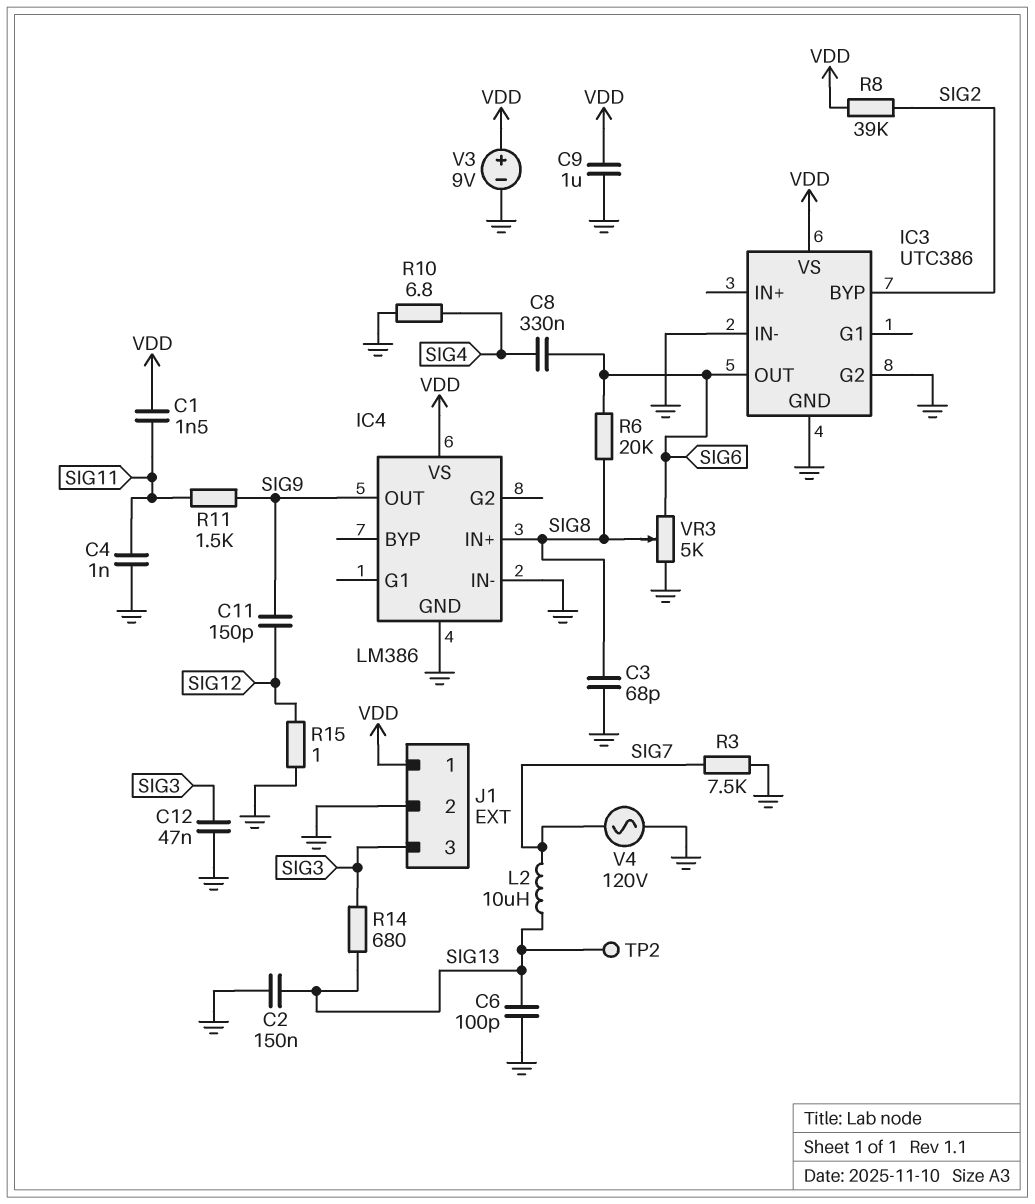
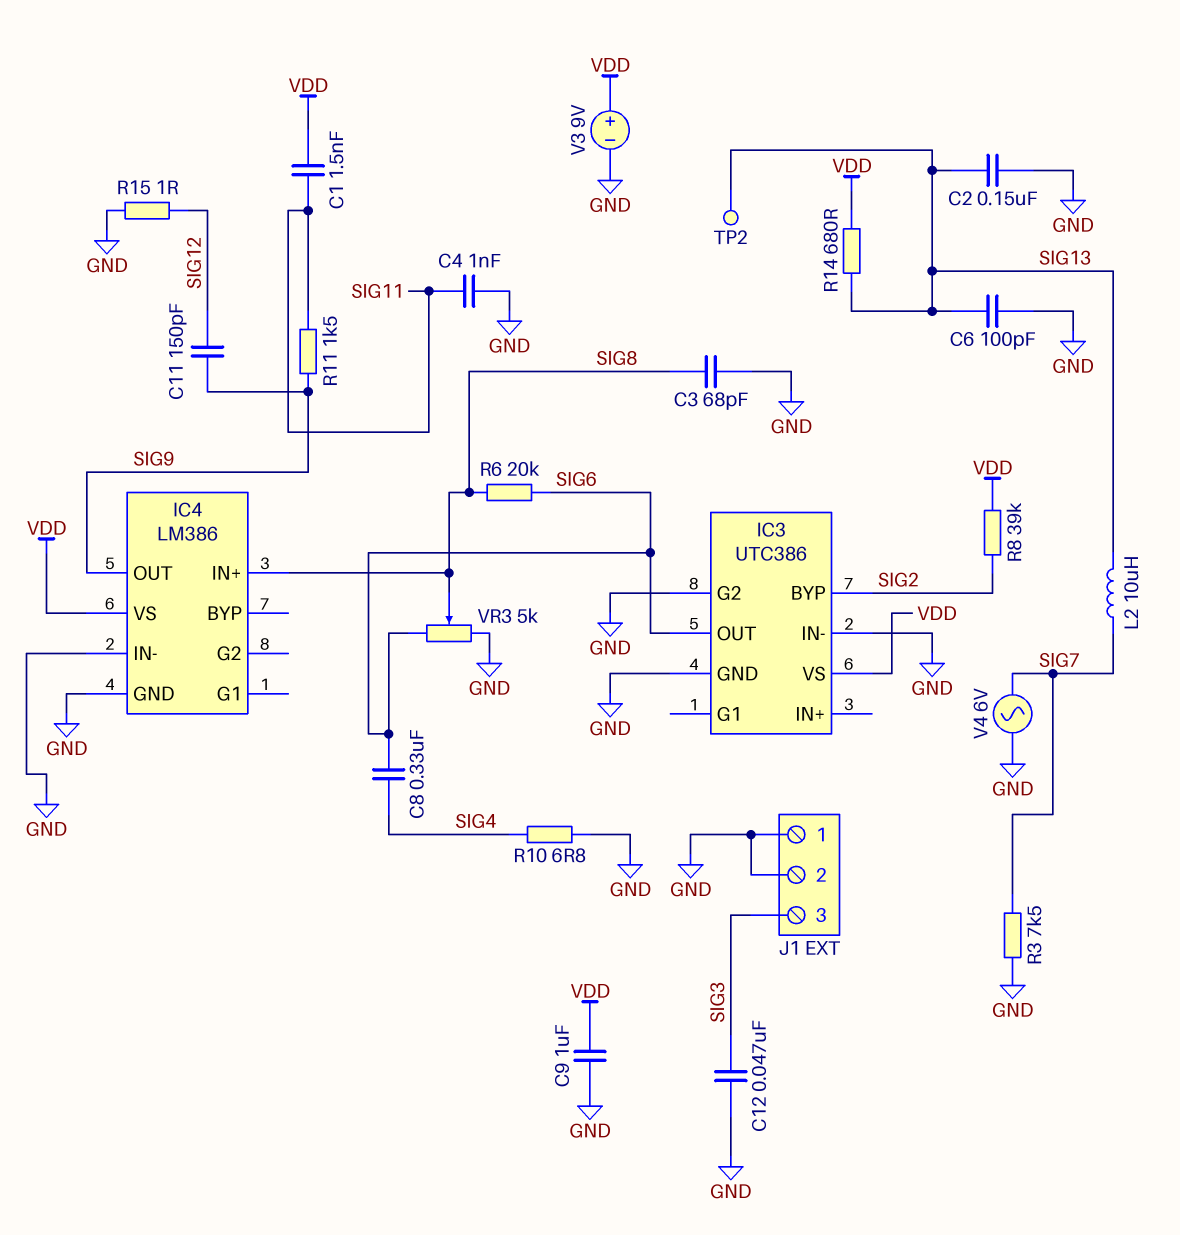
J1 pin 1: VDD -> GND
R14: 680 (SIG3, SIG13) -> 680 (SIG13, VDD)
V4: AC 120V (GND, SIG7) -> AC 6V (GND, SIG7)

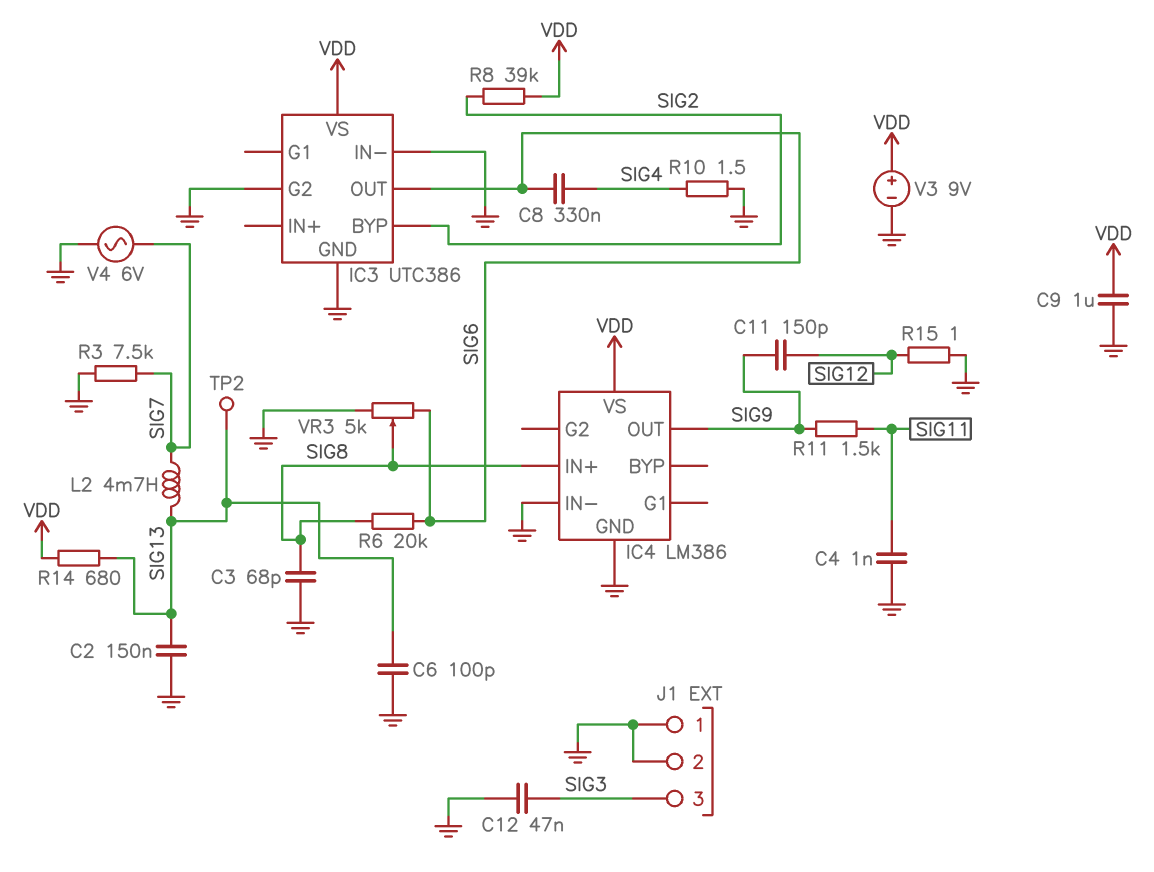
C1: 1.5nF (SIG11, VDD) -> none
L2: 10uH (SIG7, SIG13) -> 4.7mH (SIG7, SIG13)
R10: 6.8 (GND, SIG4) -> 1.5 (GND, SIG4)

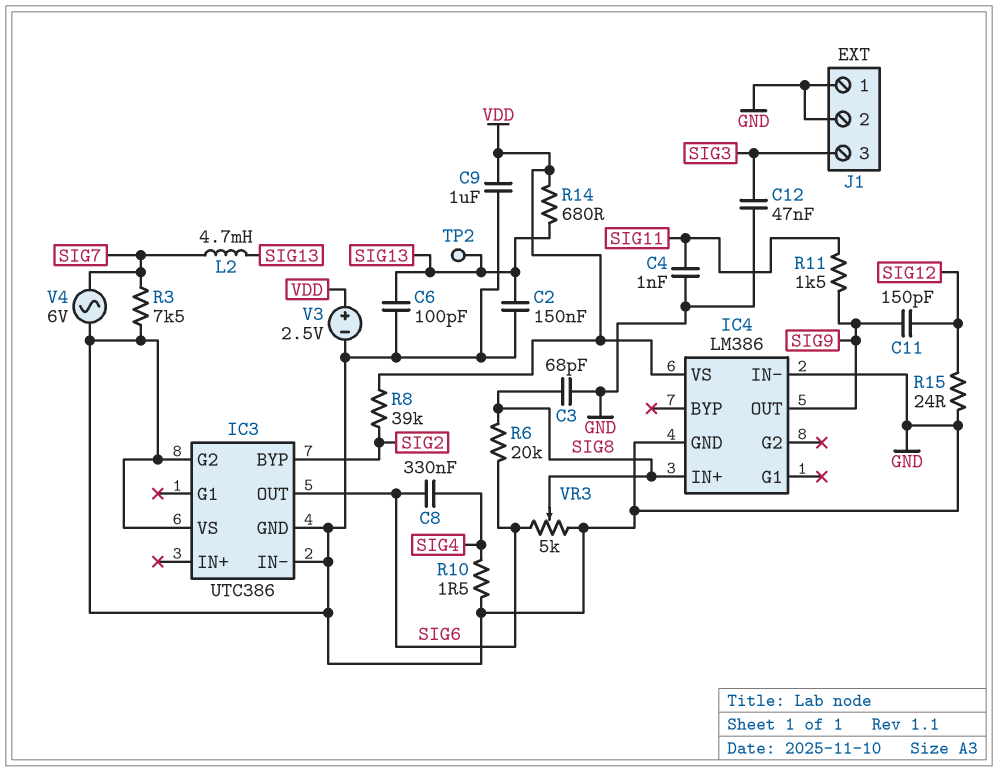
IC3 pin VS: VDD -> GND
R15: 1 (GND, SIG12) -> 24 (GND, SIG12)
V3: 9V (plus VDD, minus GND) -> 2.5V (plus VDD, minus GND)

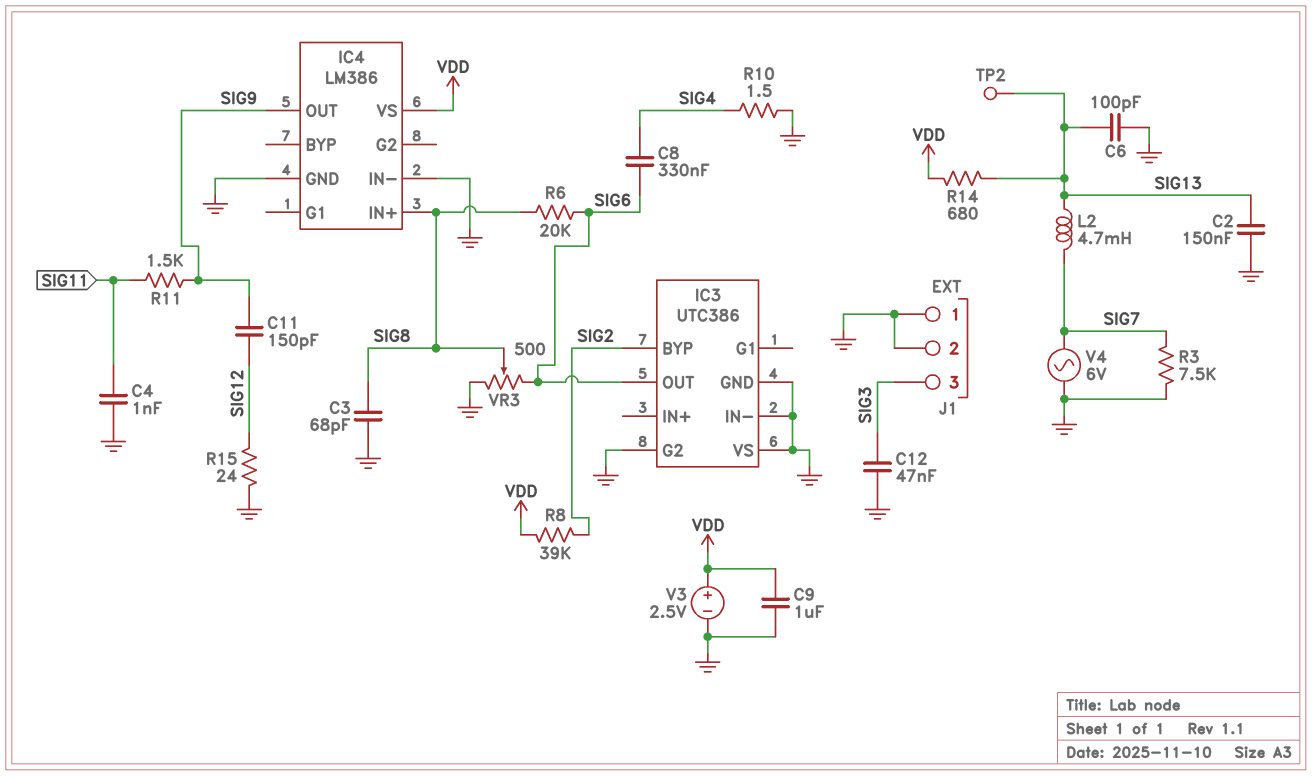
VR3: 5k (GND, SIG6, wiper SIG8) -> 500 (GND, SIG6, wiper SIG8)

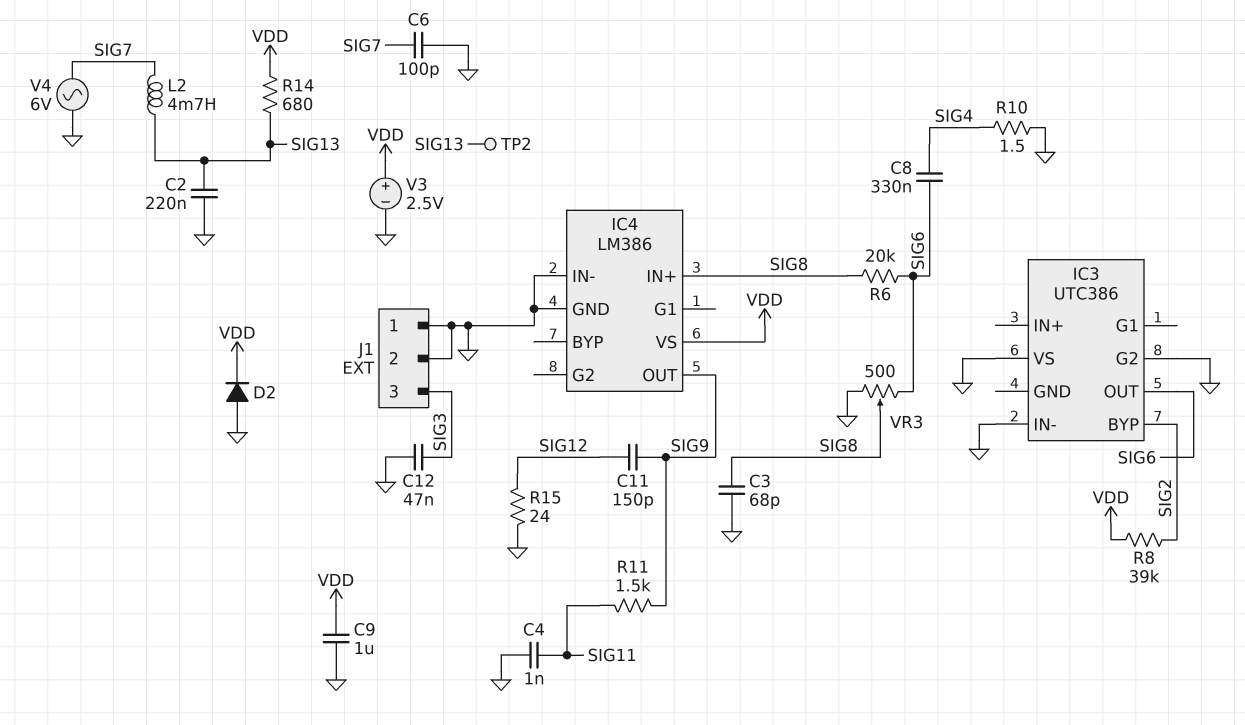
C2: 150nF (GND, SIG13) -> 220nF (GND, SIG13)
C6: 100pF (GND, SIG13) -> 100pF (GND, SIG7)
D2: none -> diode (A GND, K VDD)
IC3 pin GND: GND -> none
R3: 7.5k (GND, SIG7) -> none

